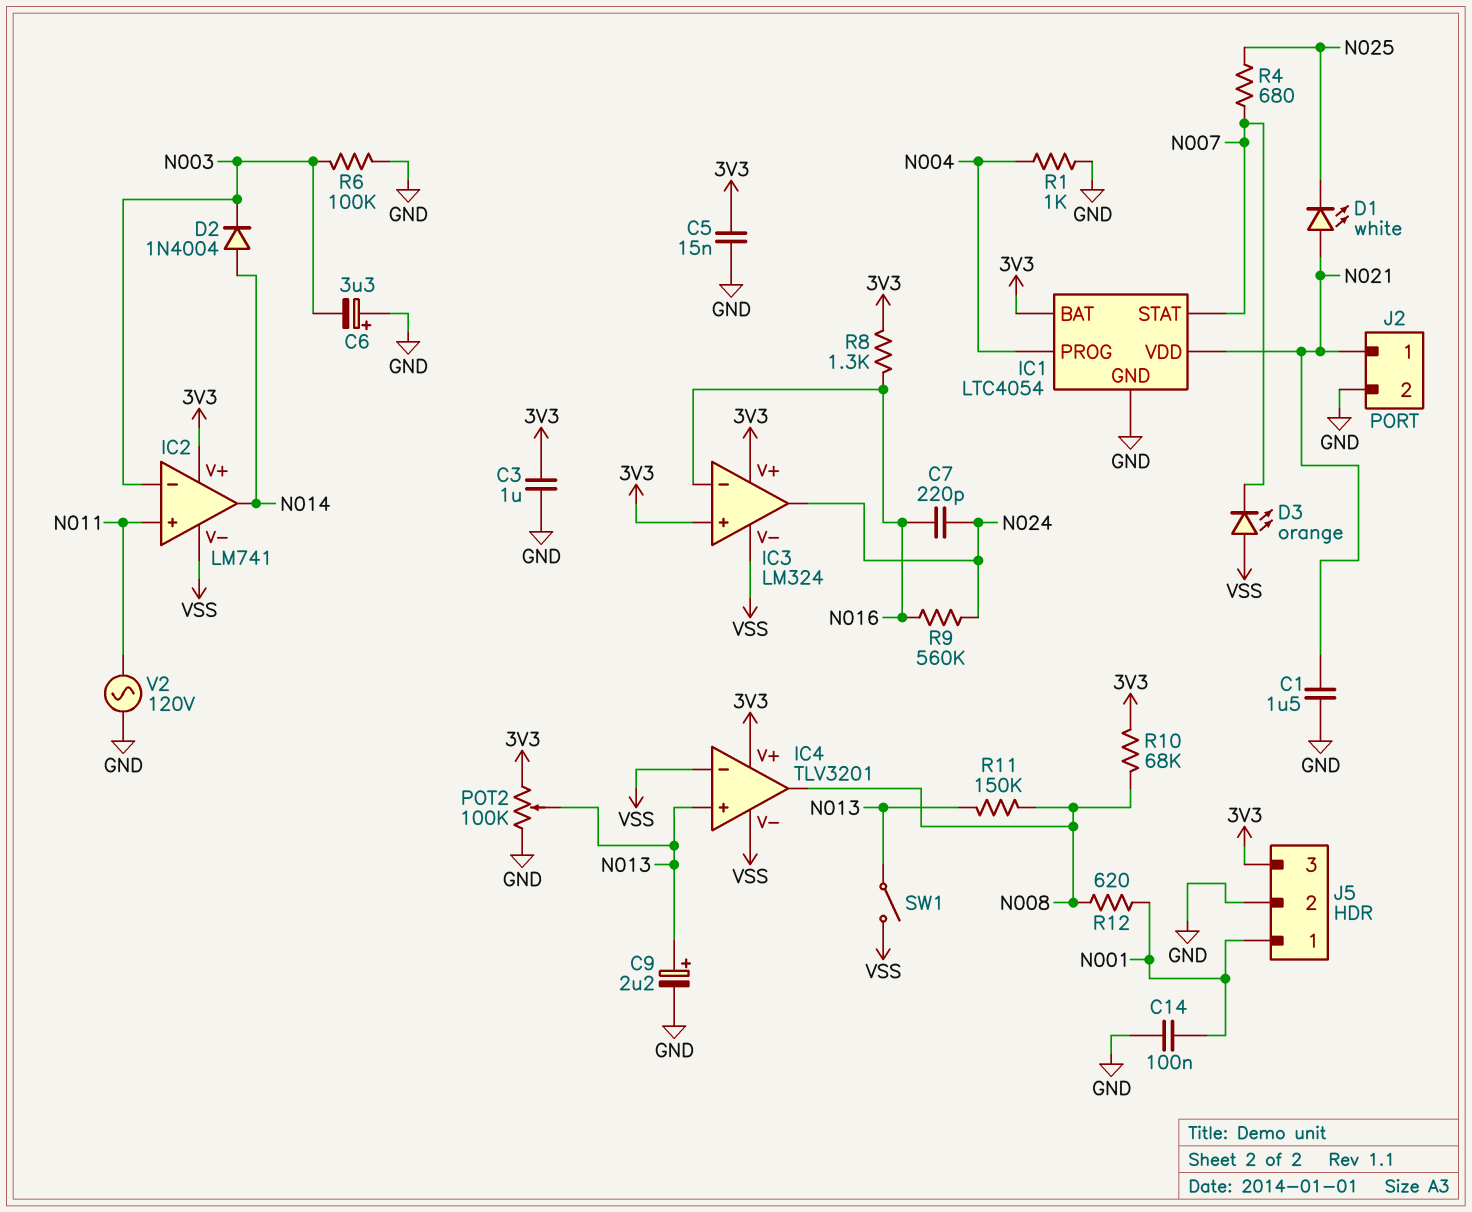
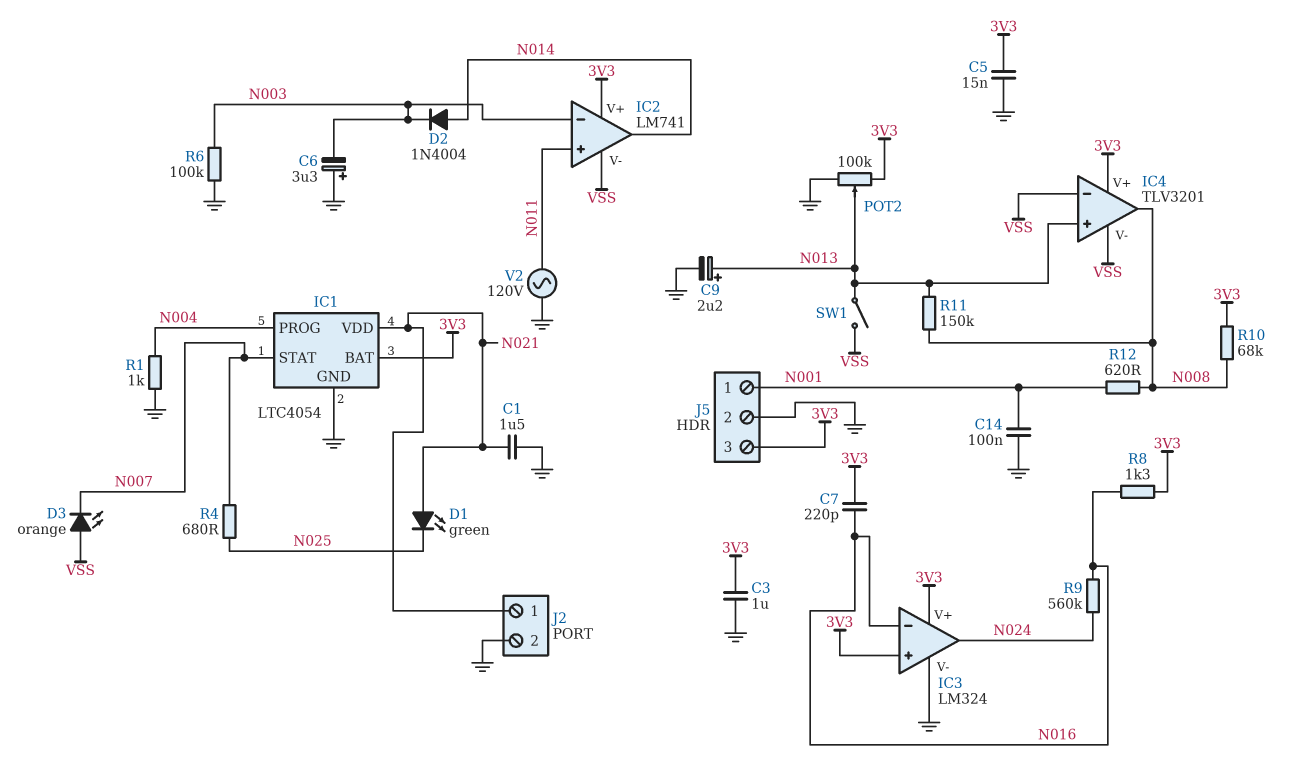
C7: 220pF (N016, N024) -> 220pF (3V3, N016)
D1: LED white (A N021, K N025) -> LED green (A N021, K N025)
IC3 pin V-: VSS -> GND

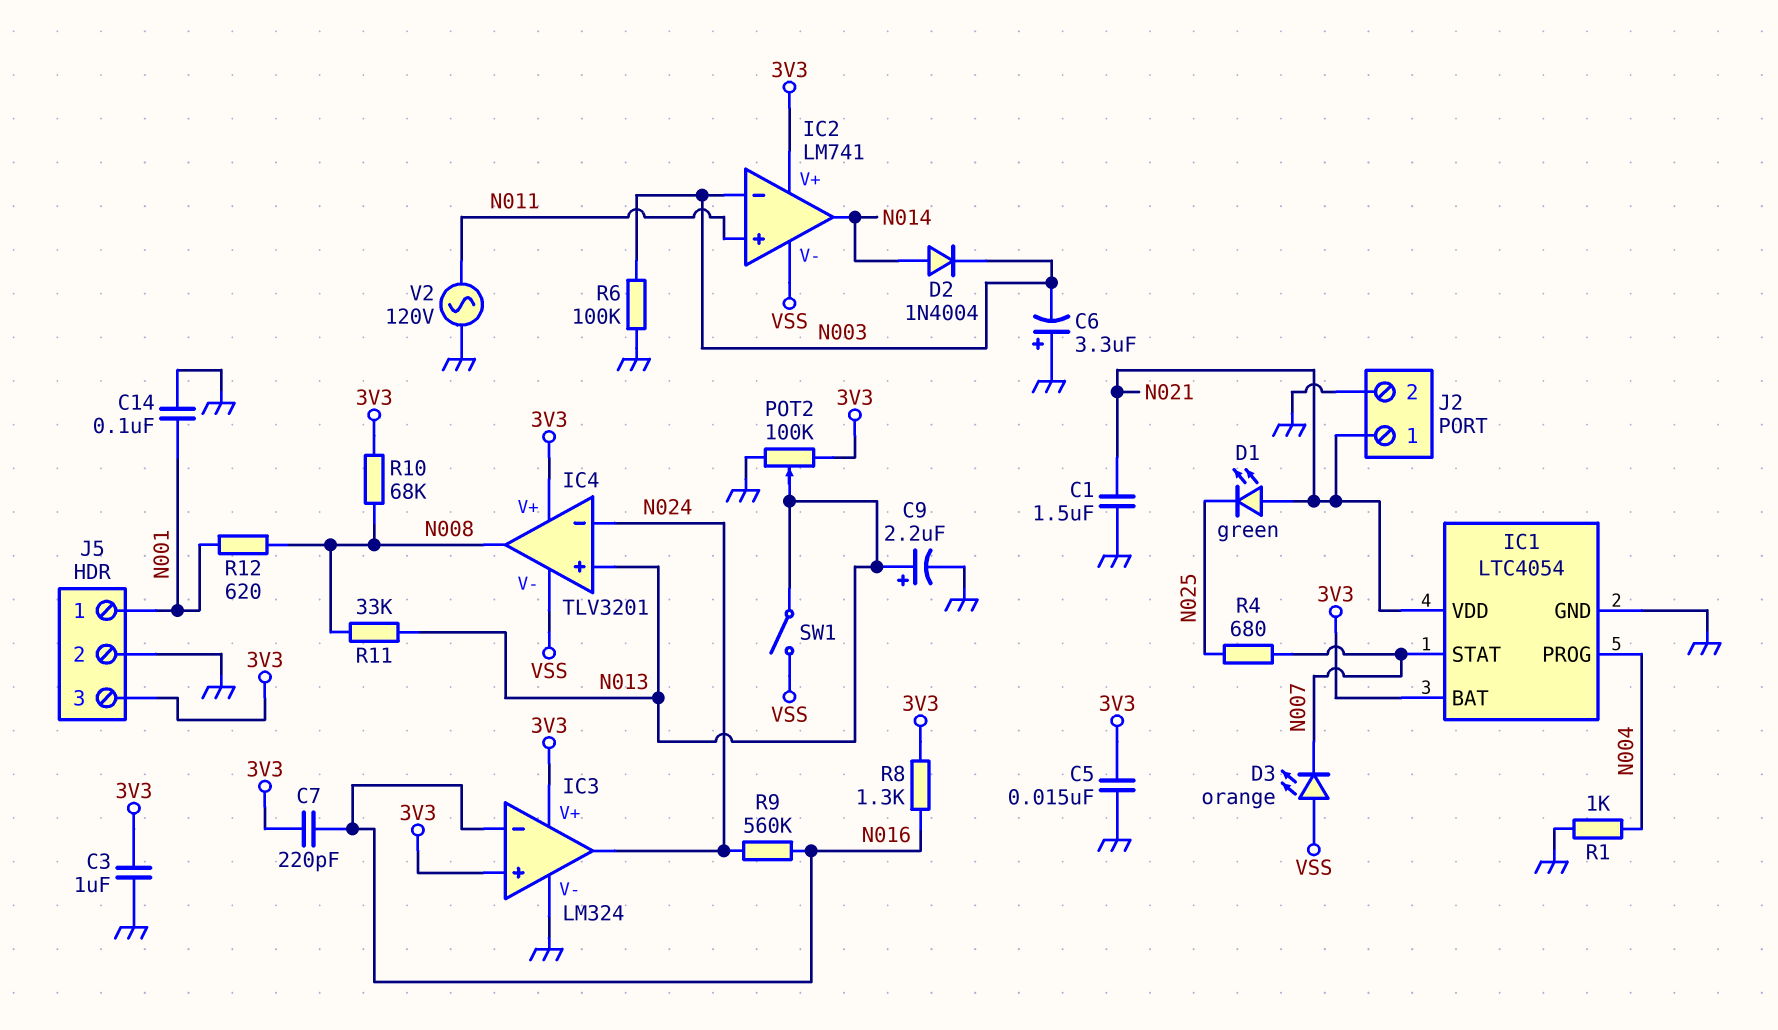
IC4 pin in-: VSS -> N024
R11: 150k (N008, N013) -> 33k (N008, N013)

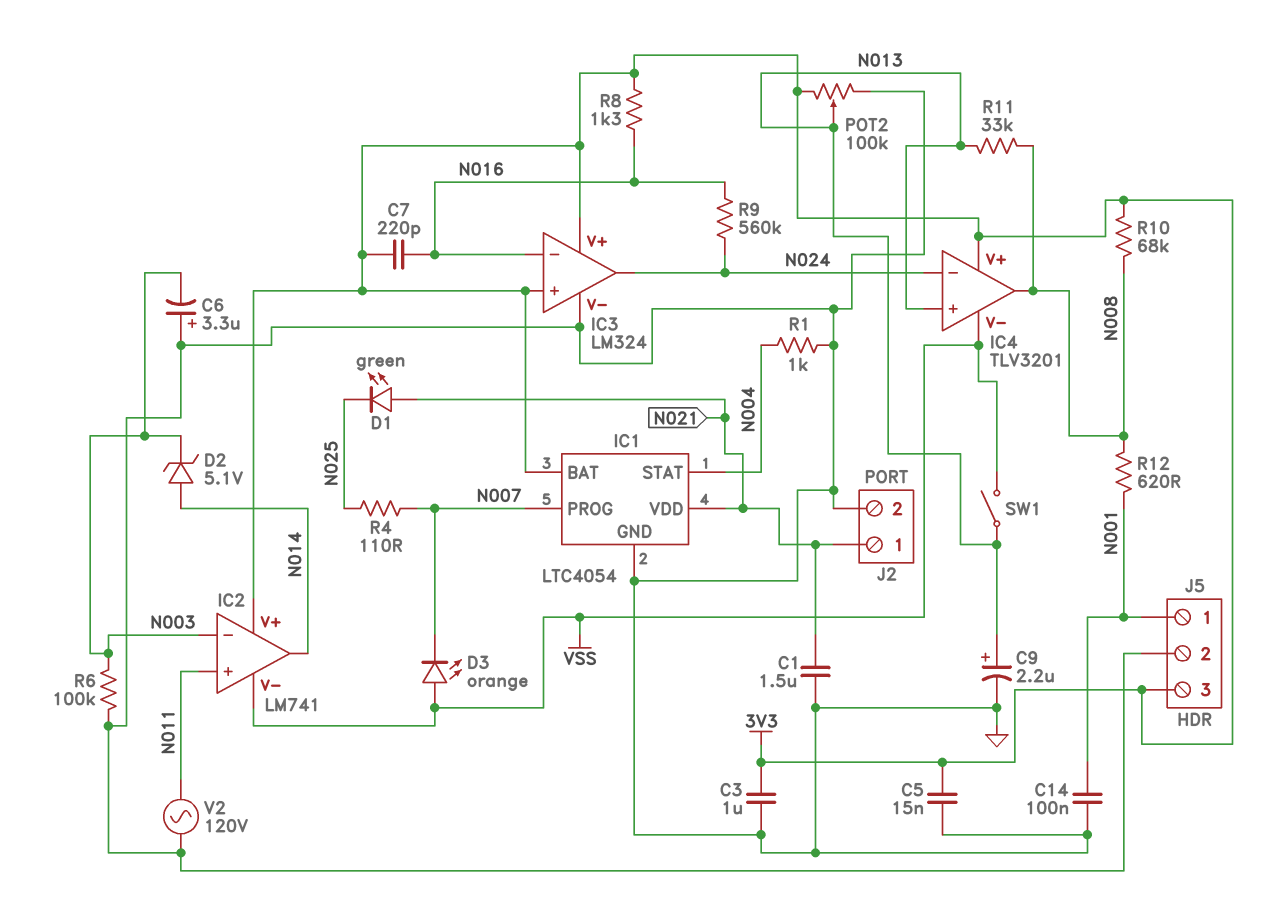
D2: diode 1N4004 (A N014, K N003) -> zener 5.1V (A N014, K N003)
IC1 pin PROG: N004 -> N007
IC1 pin STAT: N007 -> N004
R4: 680 (N007, N025) -> 110 (N007, N025)

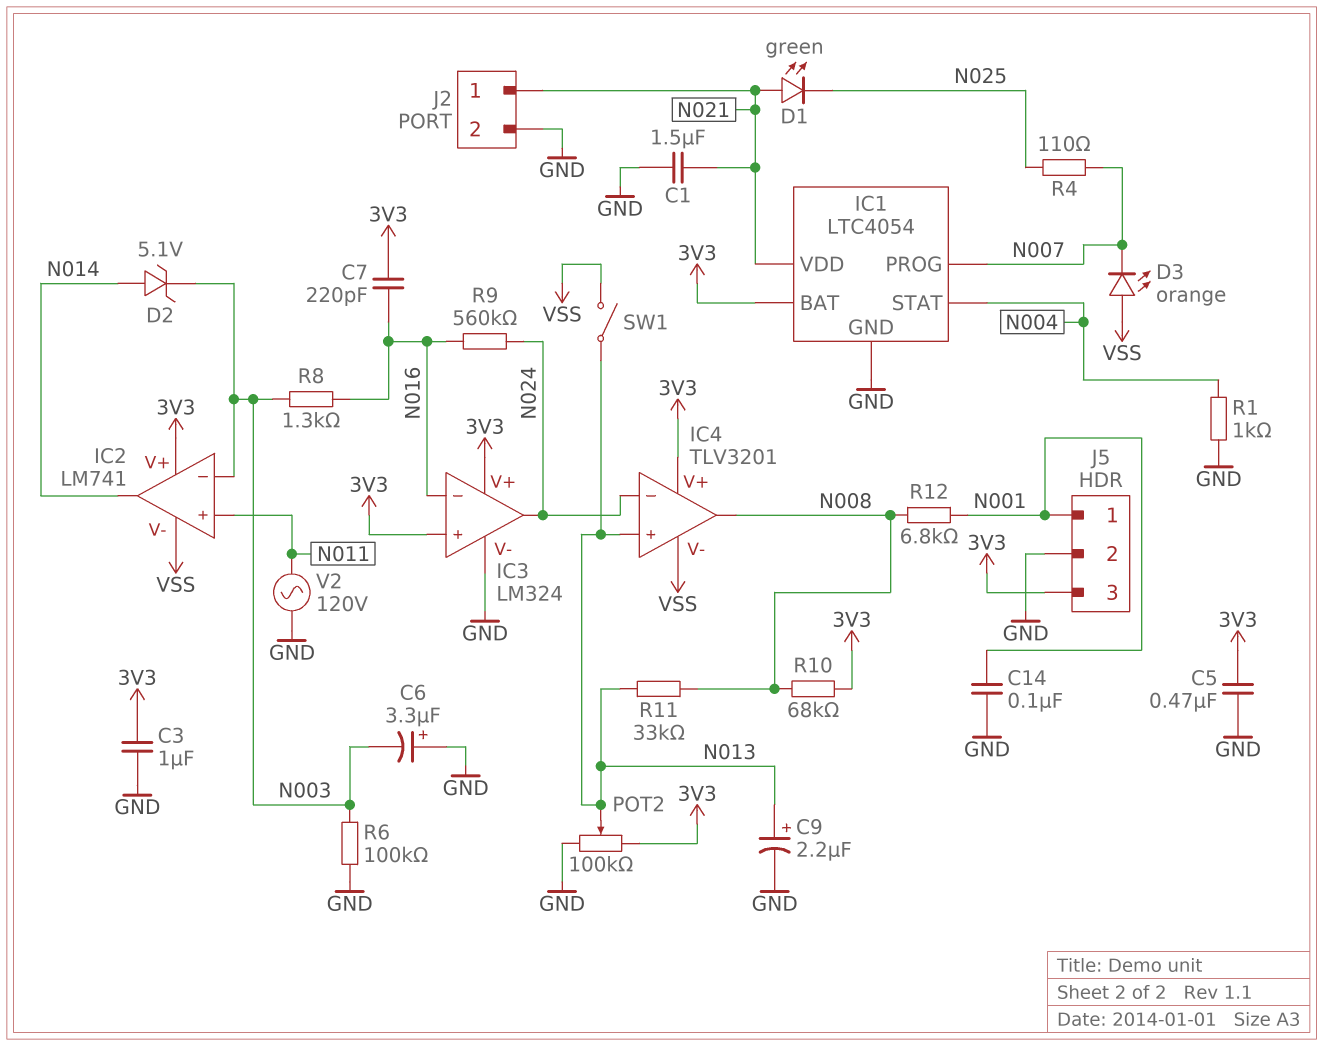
C5: 15nF (3V3, GND) -> 470nF (3V3, GND)
R8: 1.3k (3V3, N016) -> 1.3k (N003, N016)
R12: 620 (N001, N008) -> 6.8k (N001, N008)

